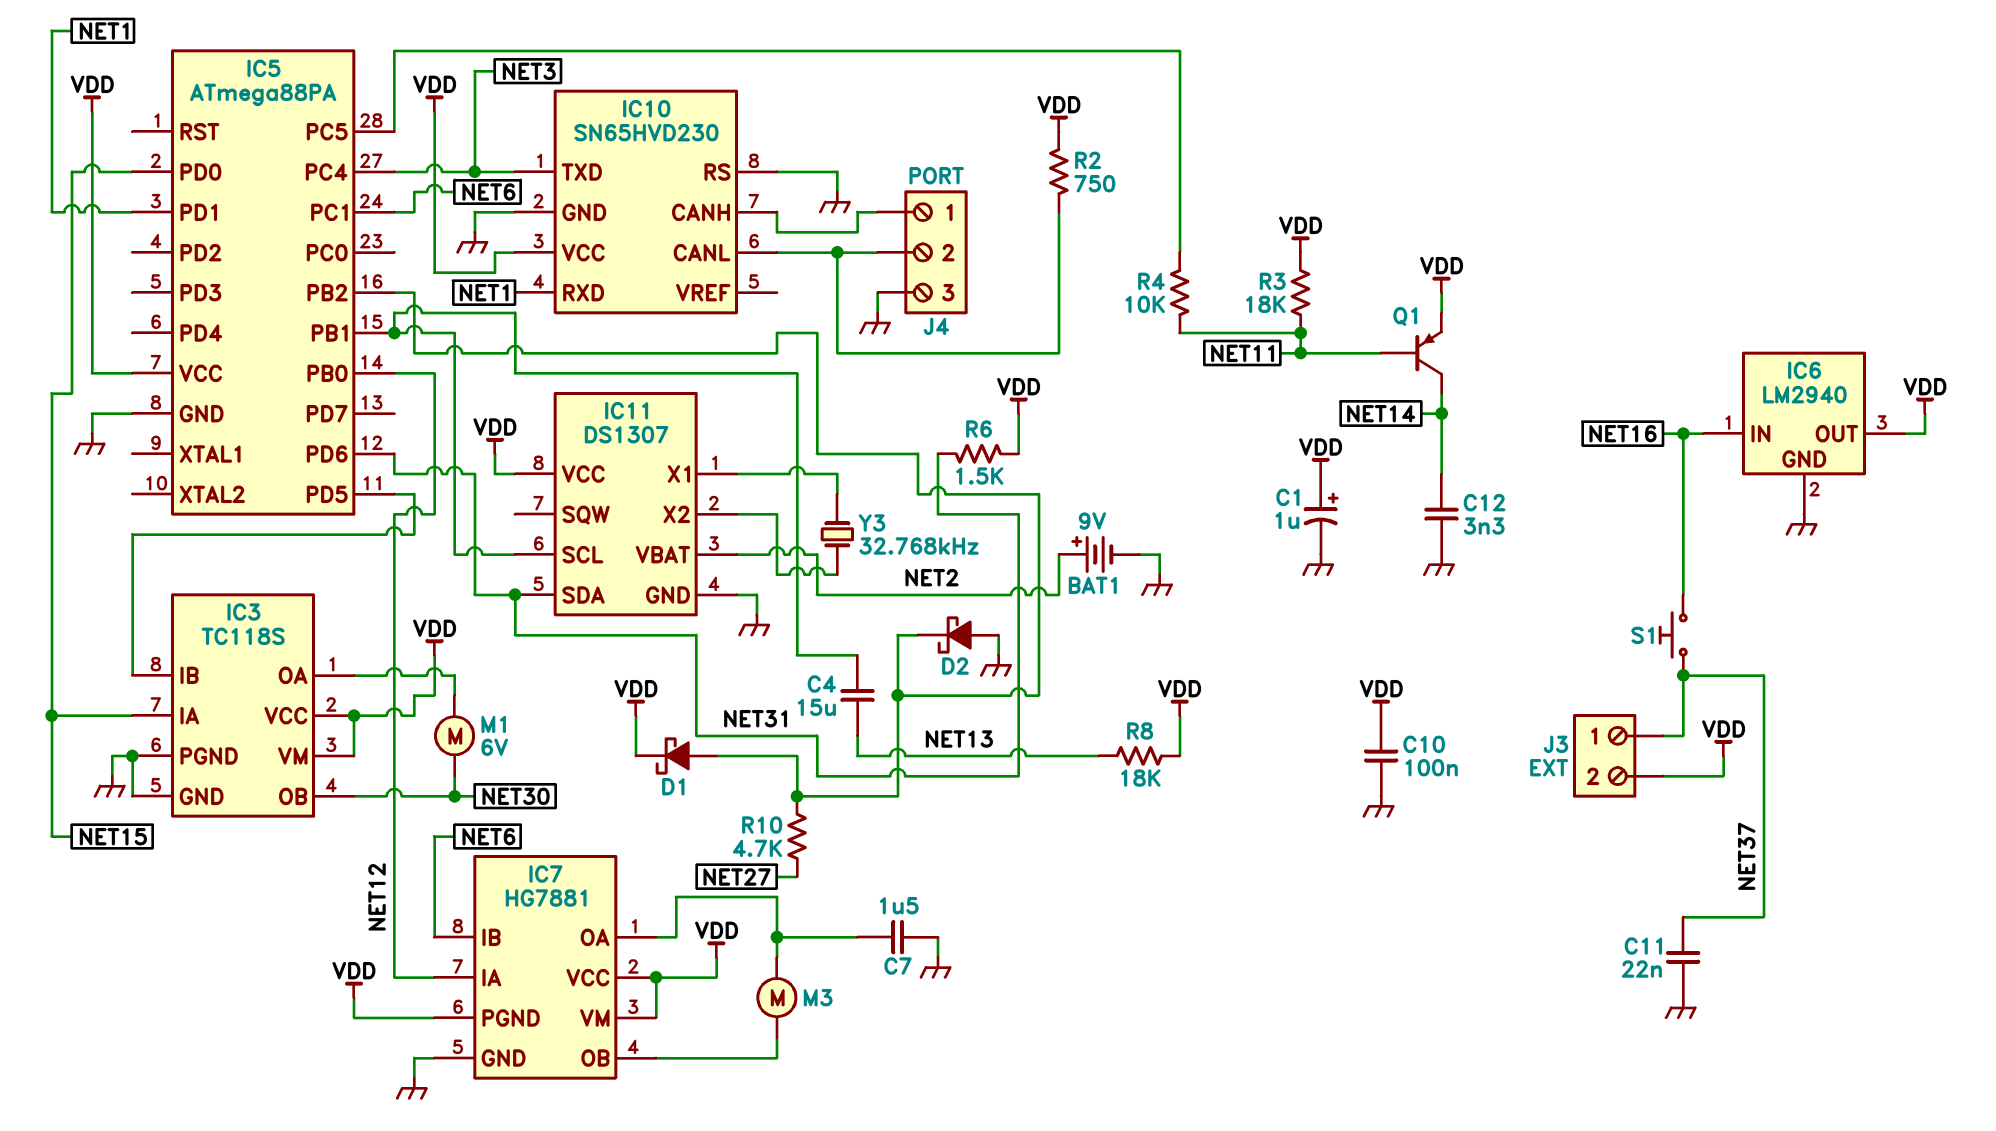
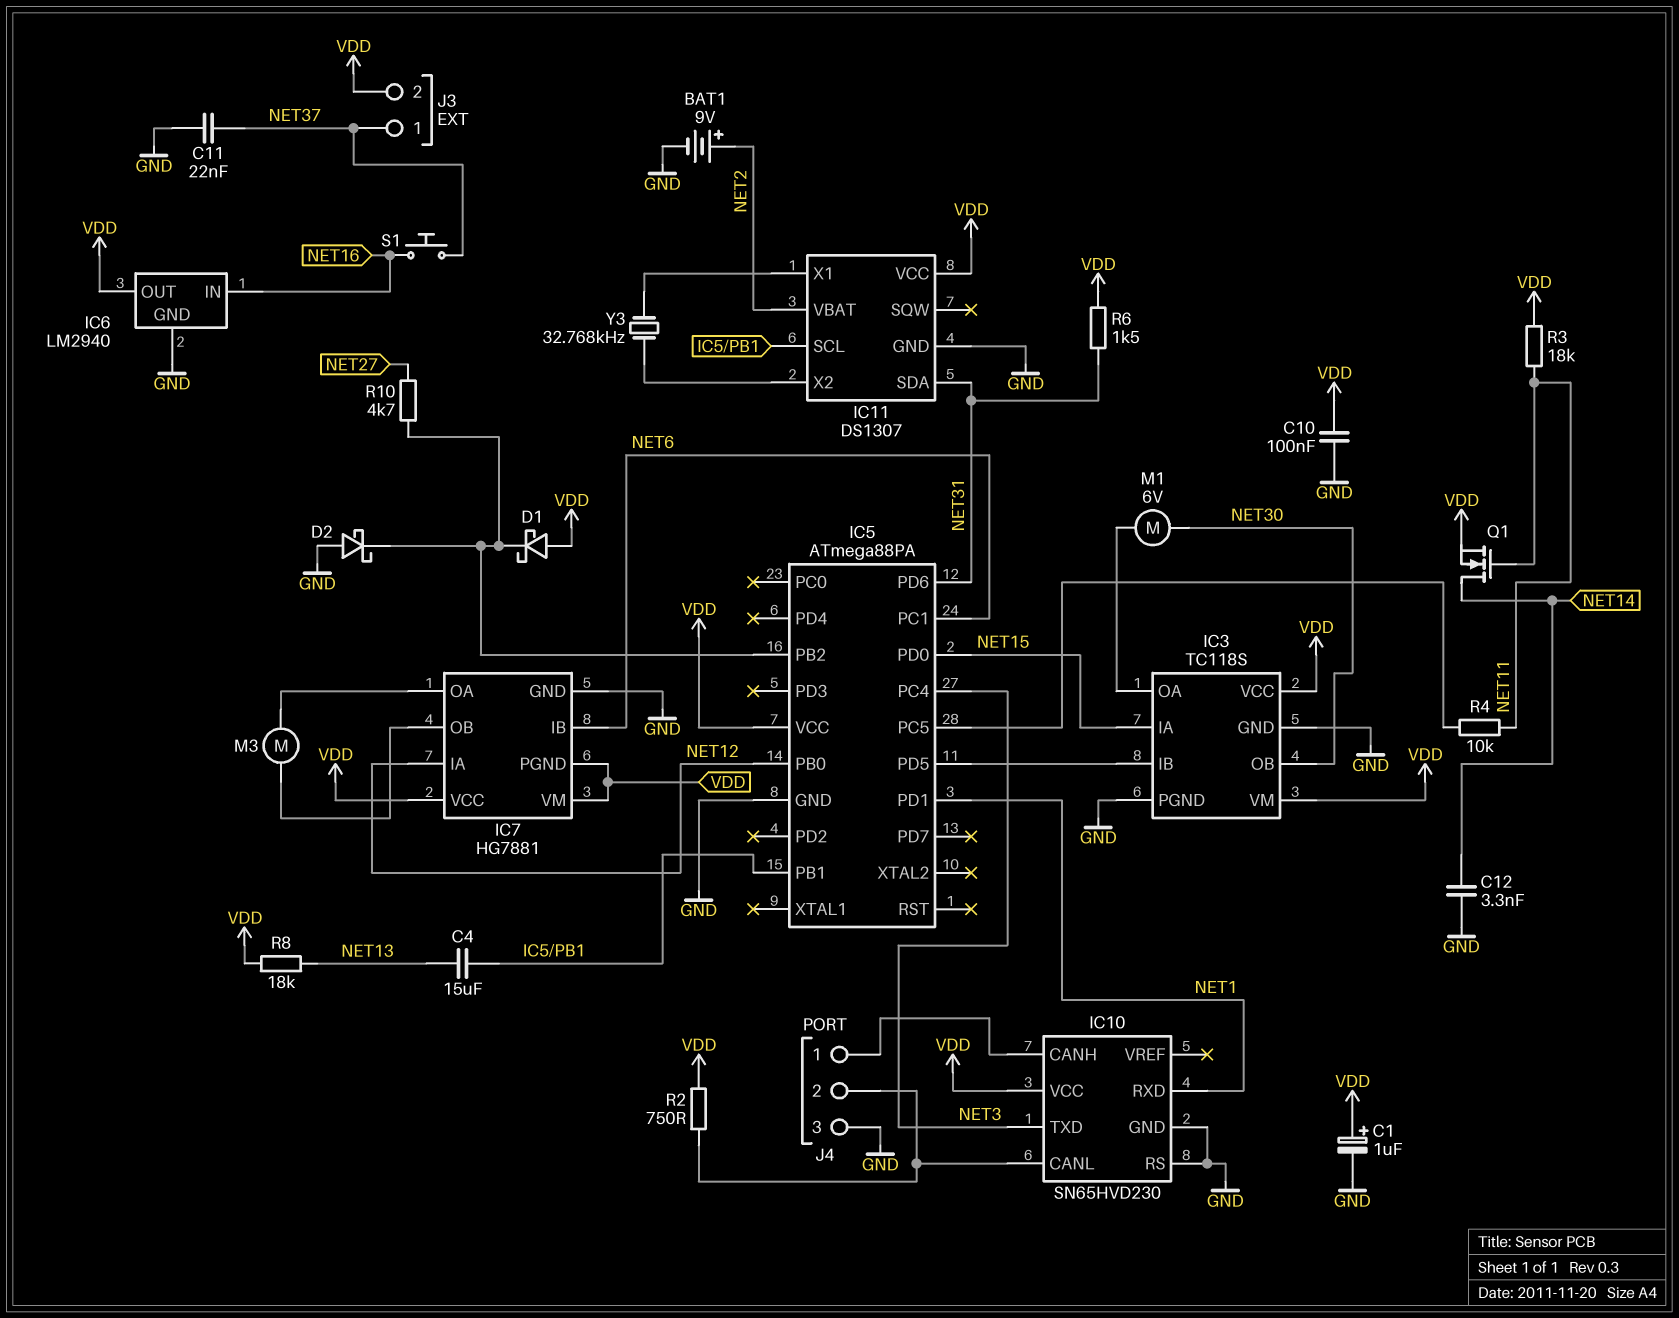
C7: 1.5uF (GND, IC7/OA) -> none
D1: schottky (A IC5/PB2, K VDD) -> schottky (A VDD, K IC5/PB2)
Q1: PNP (B NET11, C NET14, E VDD) -> NMOS (G NET11, D NET14, S VDD)

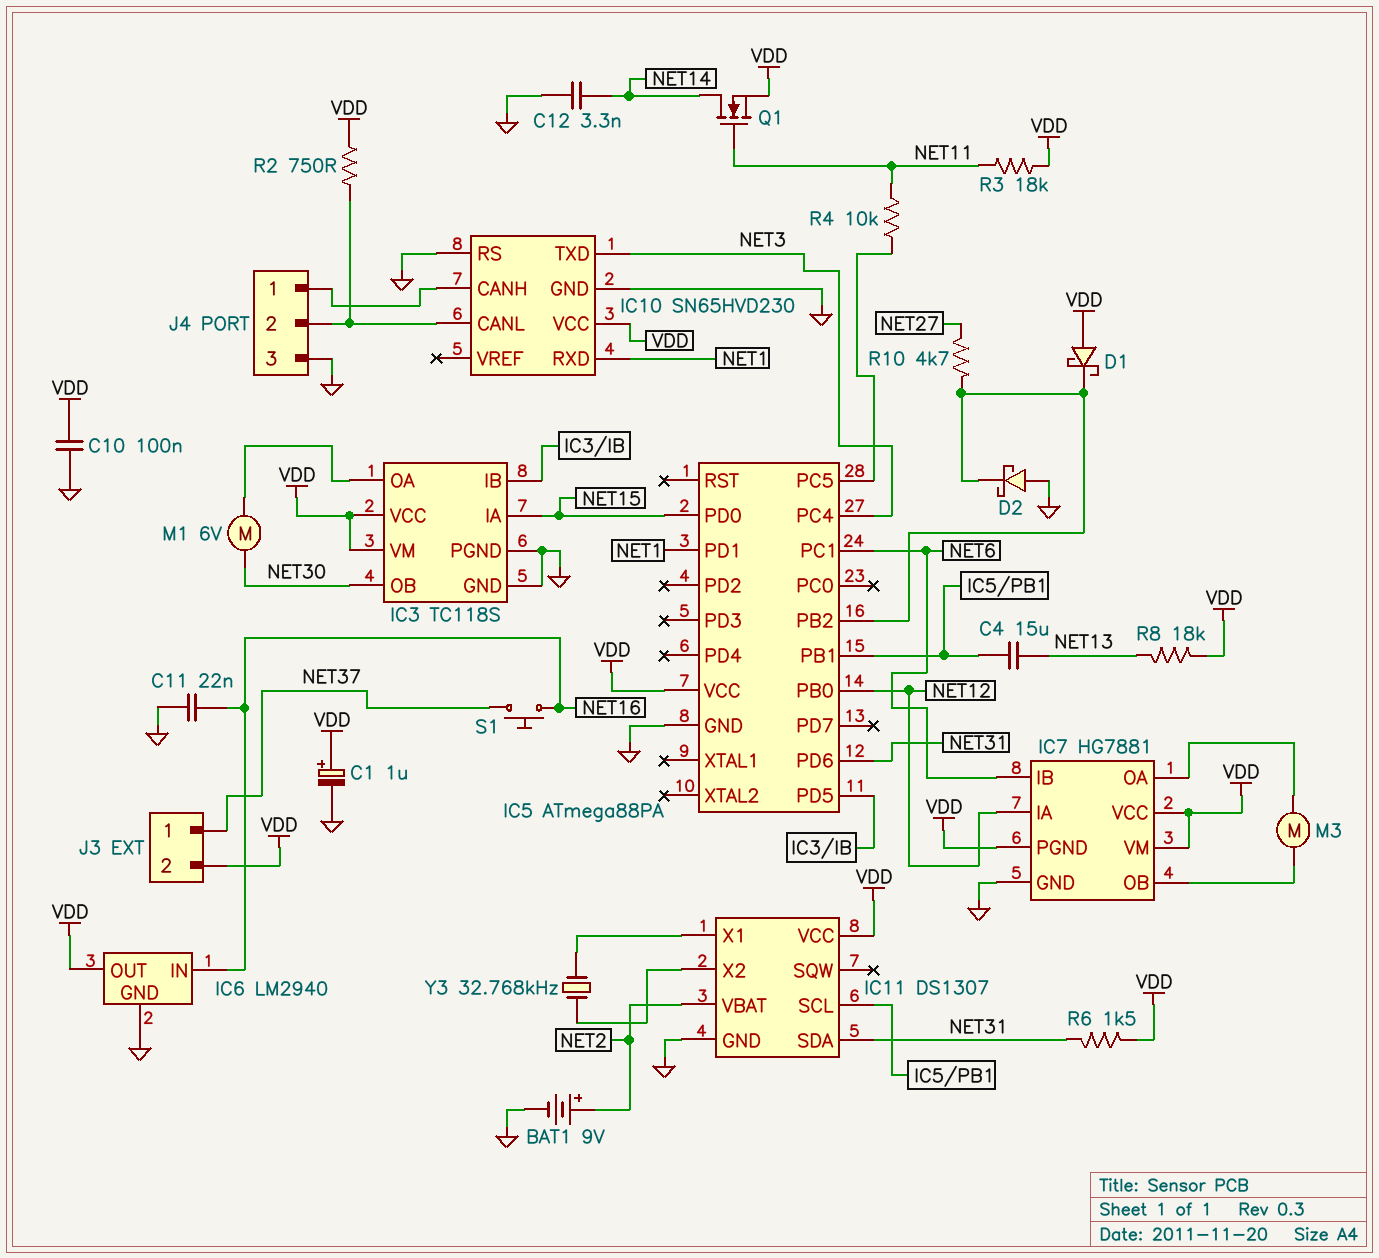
C11: 22nF (GND, NET37) -> 22nF (GND, NET16)

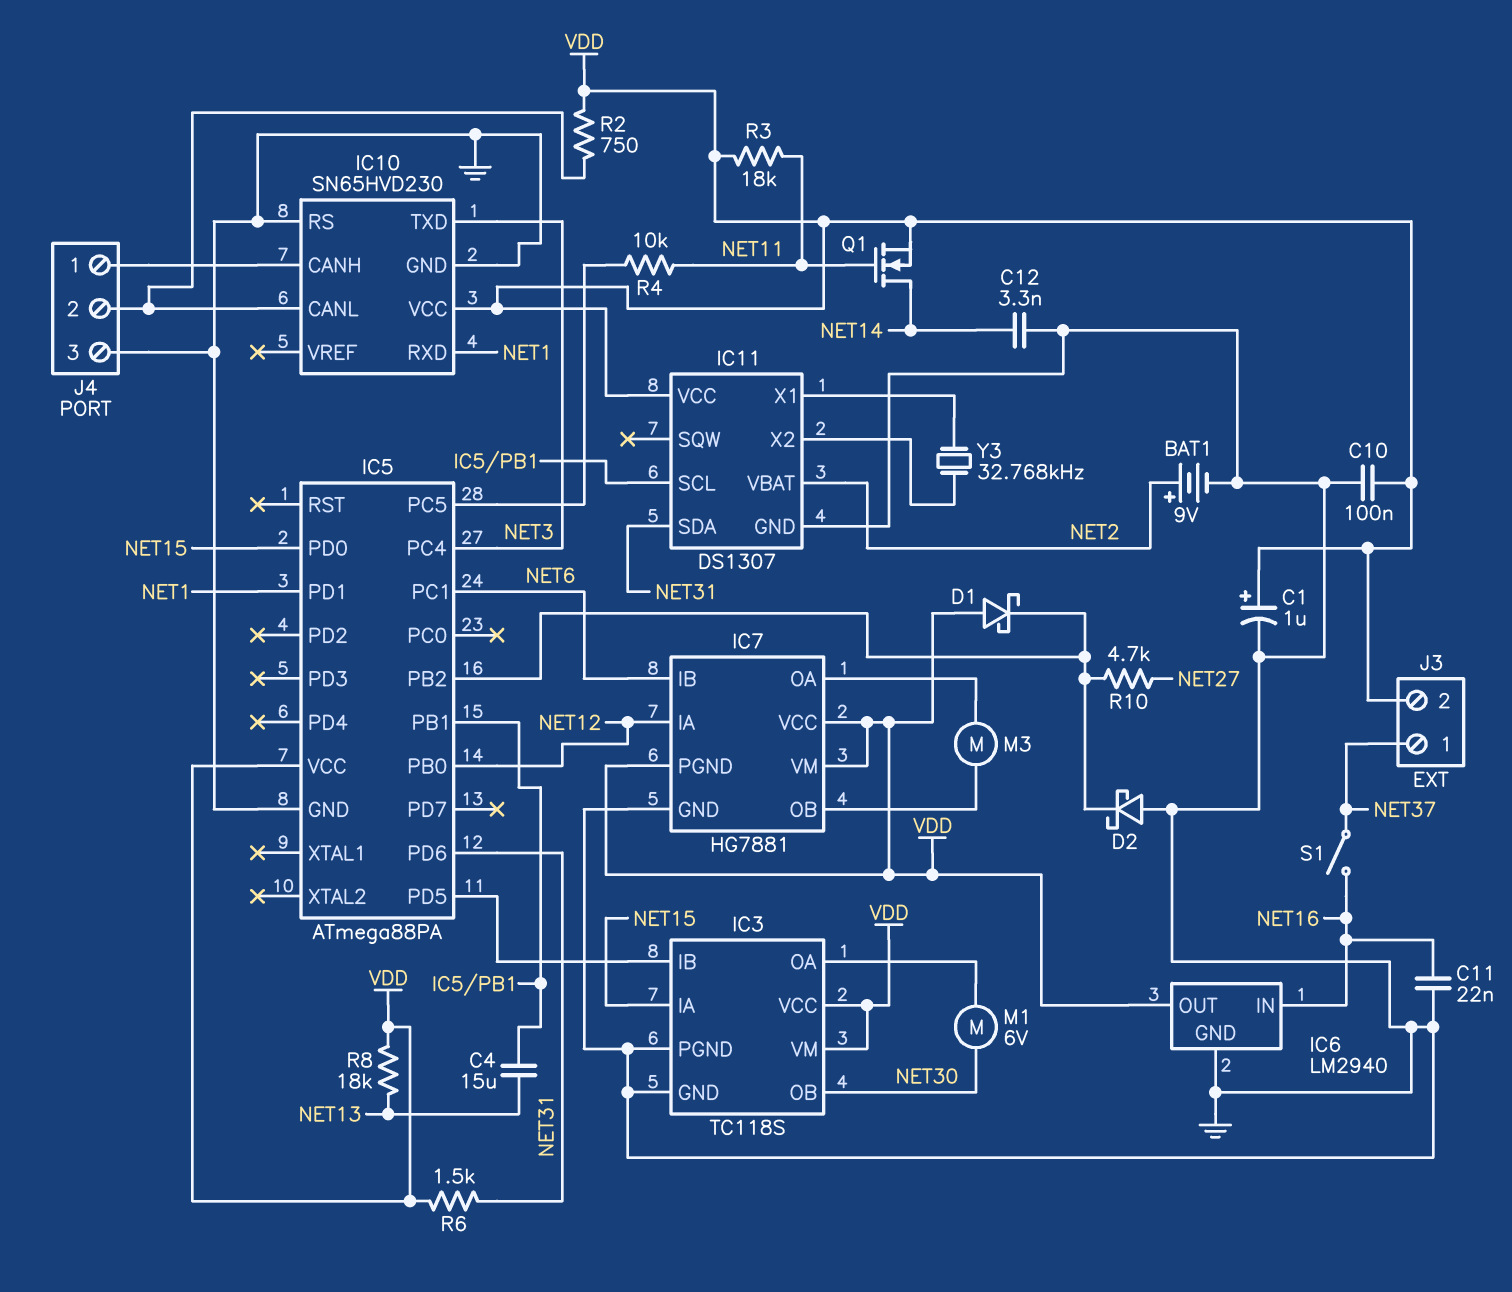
S1: button (NET16, NET37) -> switch (NET16, NET37)

